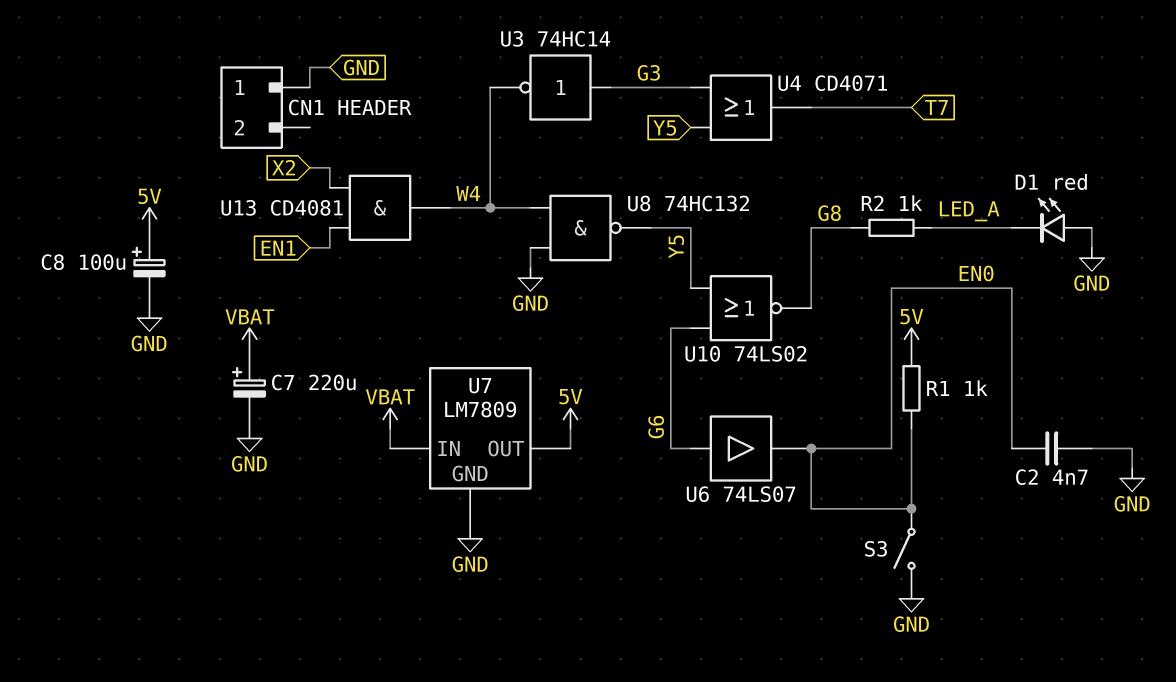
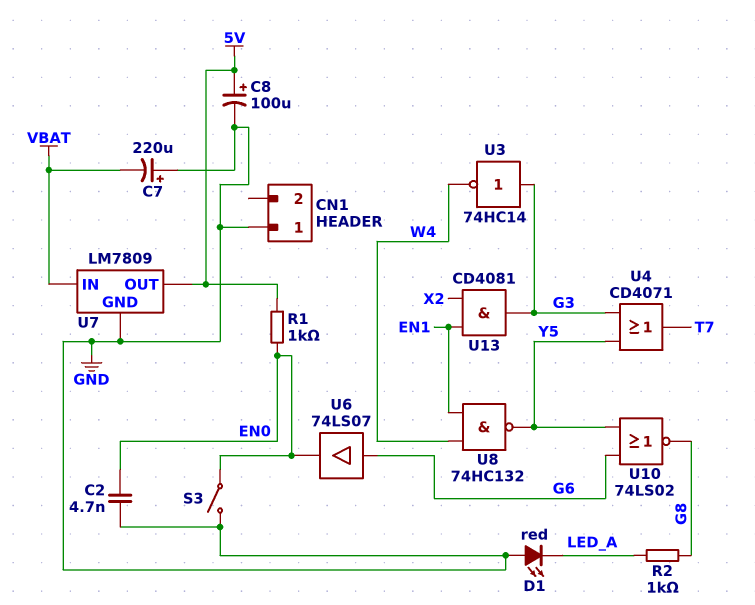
C7: 220uF (plus VBAT, minus GND) -> 220uF (plus GND, minus VBAT)
U8: NAND 74HC132 (in GND, in W4, out Y5) -> NAND 74HC132 (in EN1, in W4, out Y5)
U13: AND CD4081 (in EN1, in X2, out W4) -> AND CD4081 (in EN1, in X2, out G3)

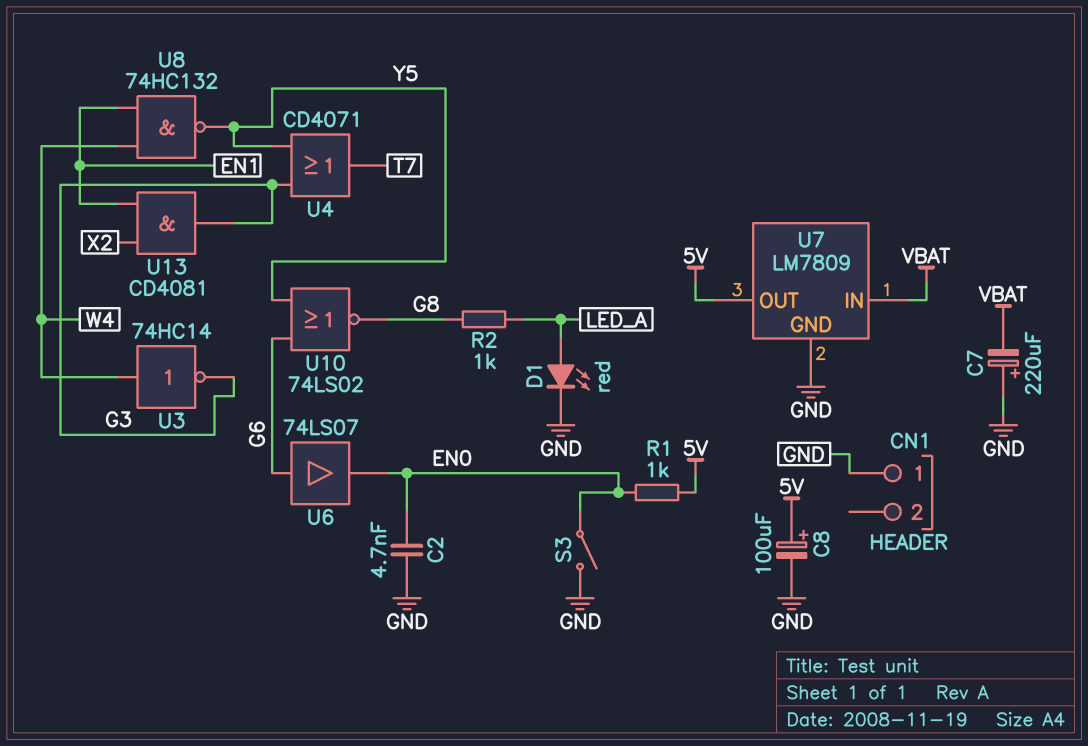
D1: LED red (A GND, K LED_A) -> LED red (A LED_A, K GND)
U3: NOT 74HC14 (in G3, out W4) -> NOT 74HC14 (in W4, out G3)

